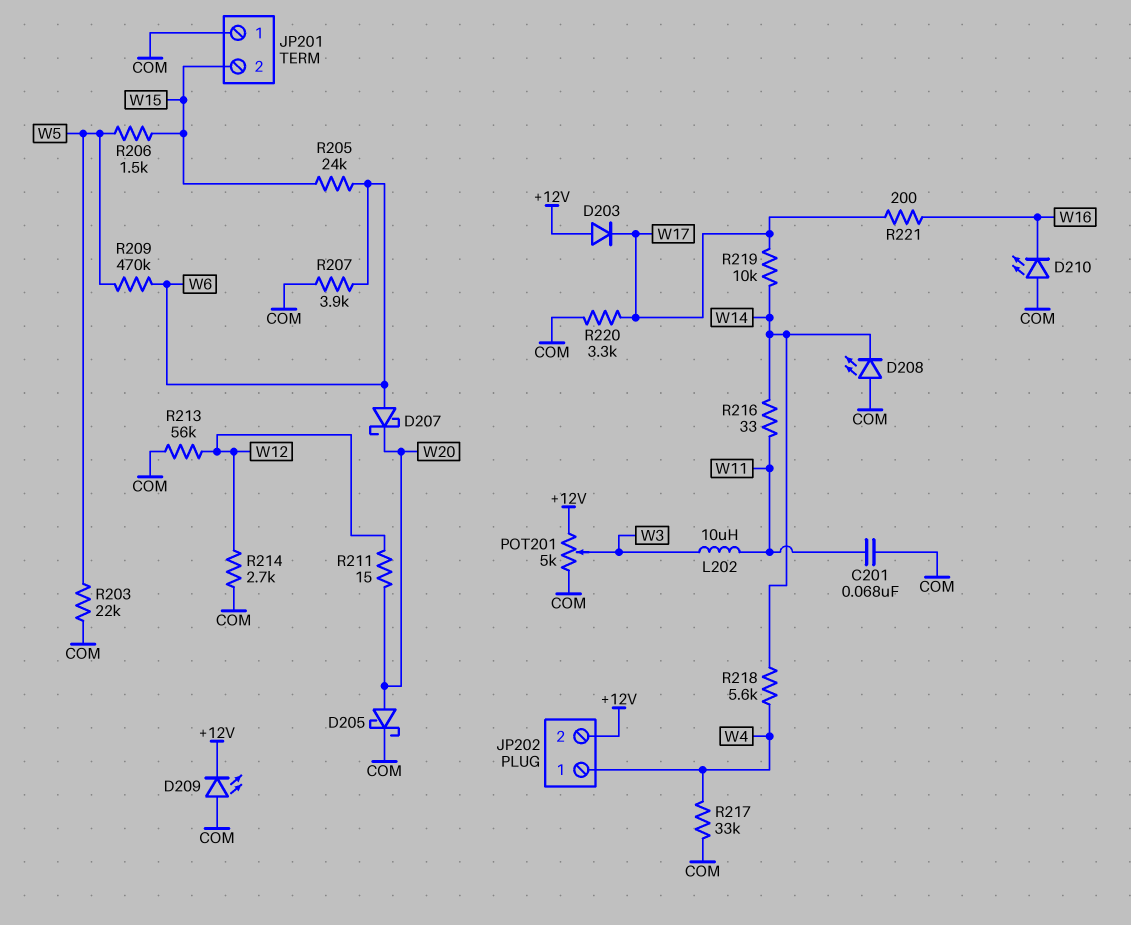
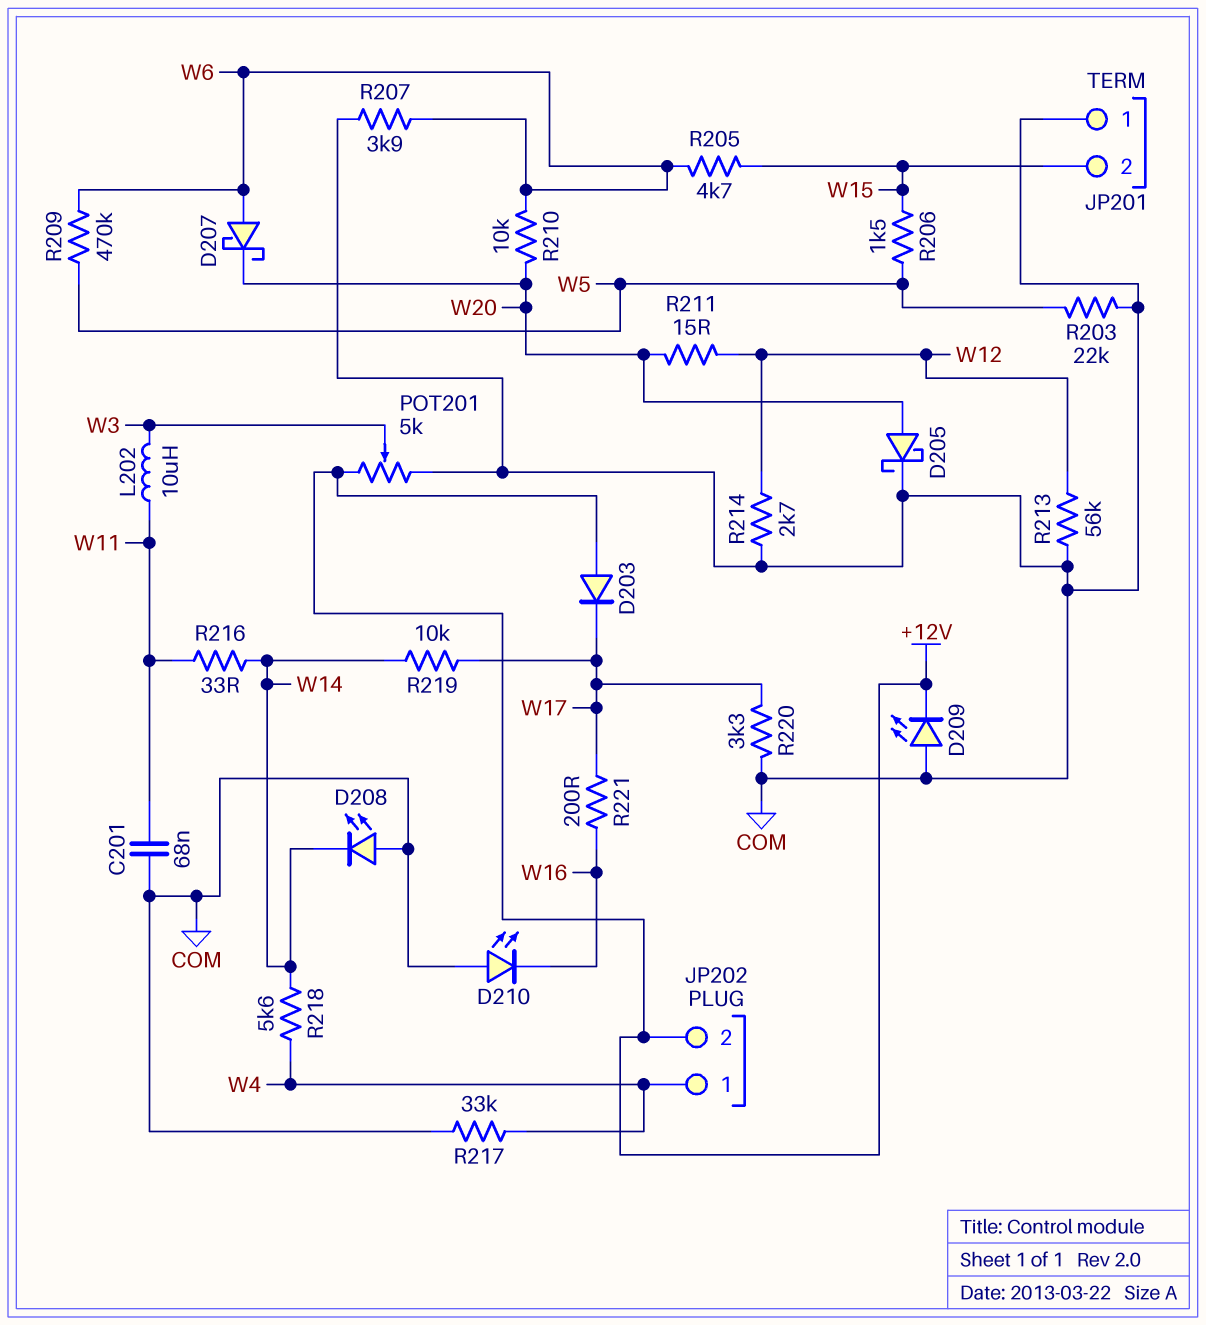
R205: 24k (W6, W15) -> 4.7k (W6, W15)
R210: none -> 10k (W6, W20)

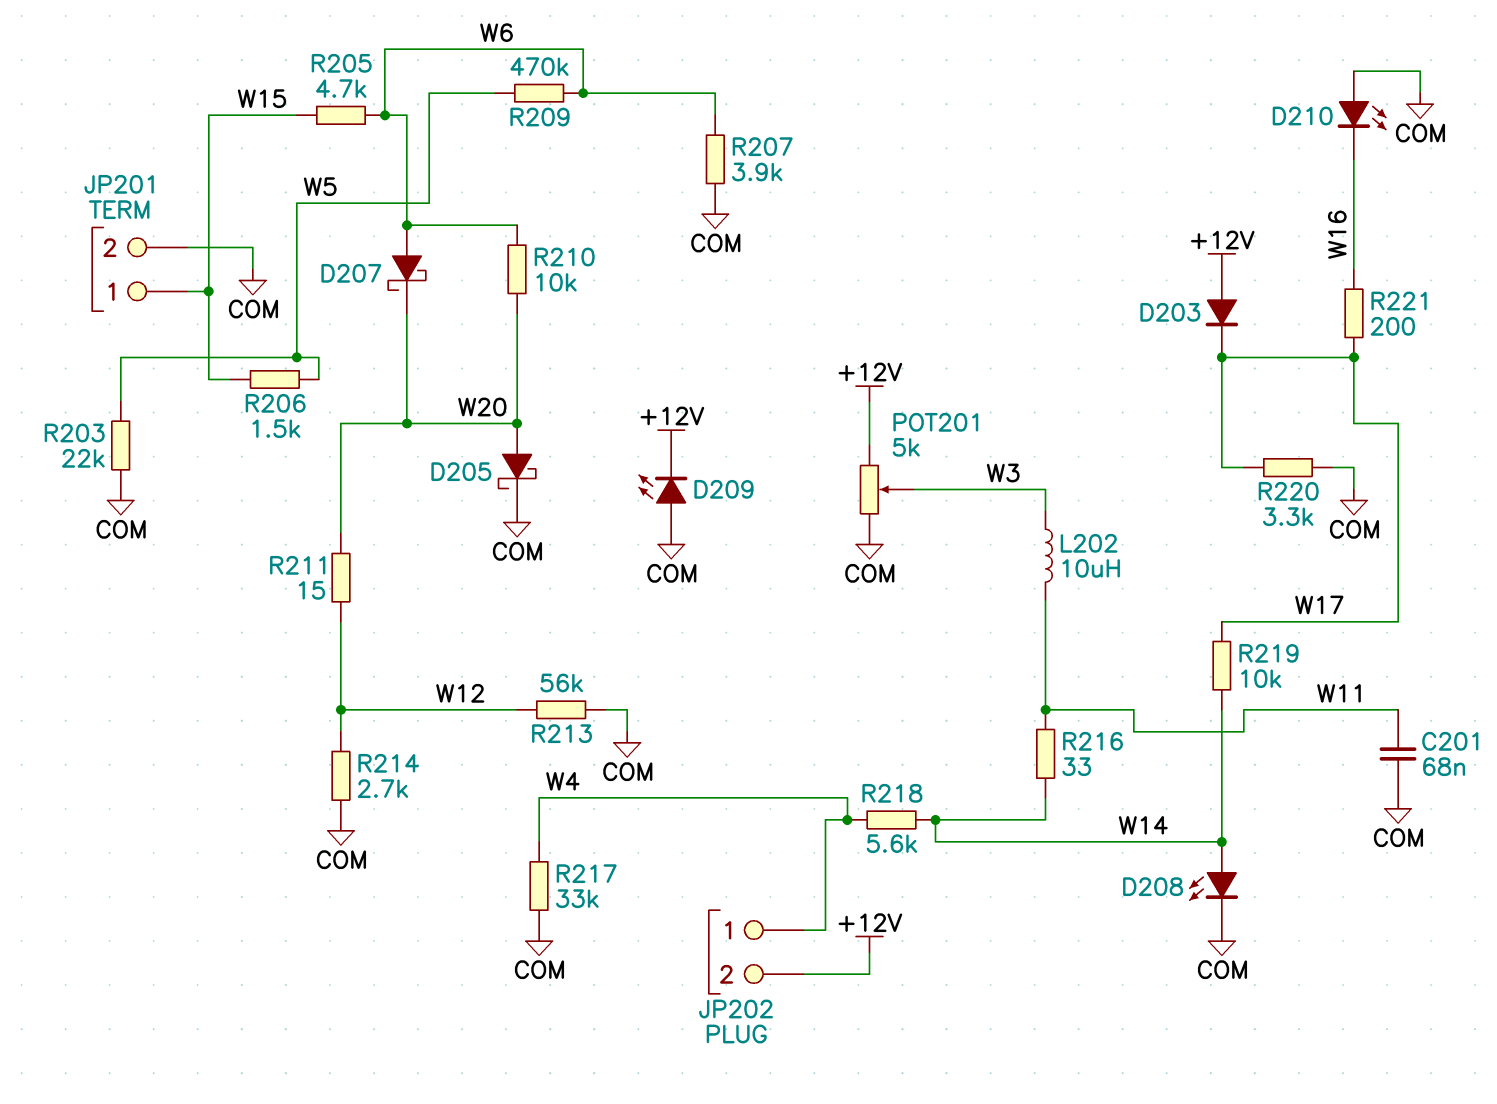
D208: LED (A COM, K W14) -> LED (A W14, K COM)
JP201 pin 1: COM -> W15
JP201 pin 2: W15 -> COM

